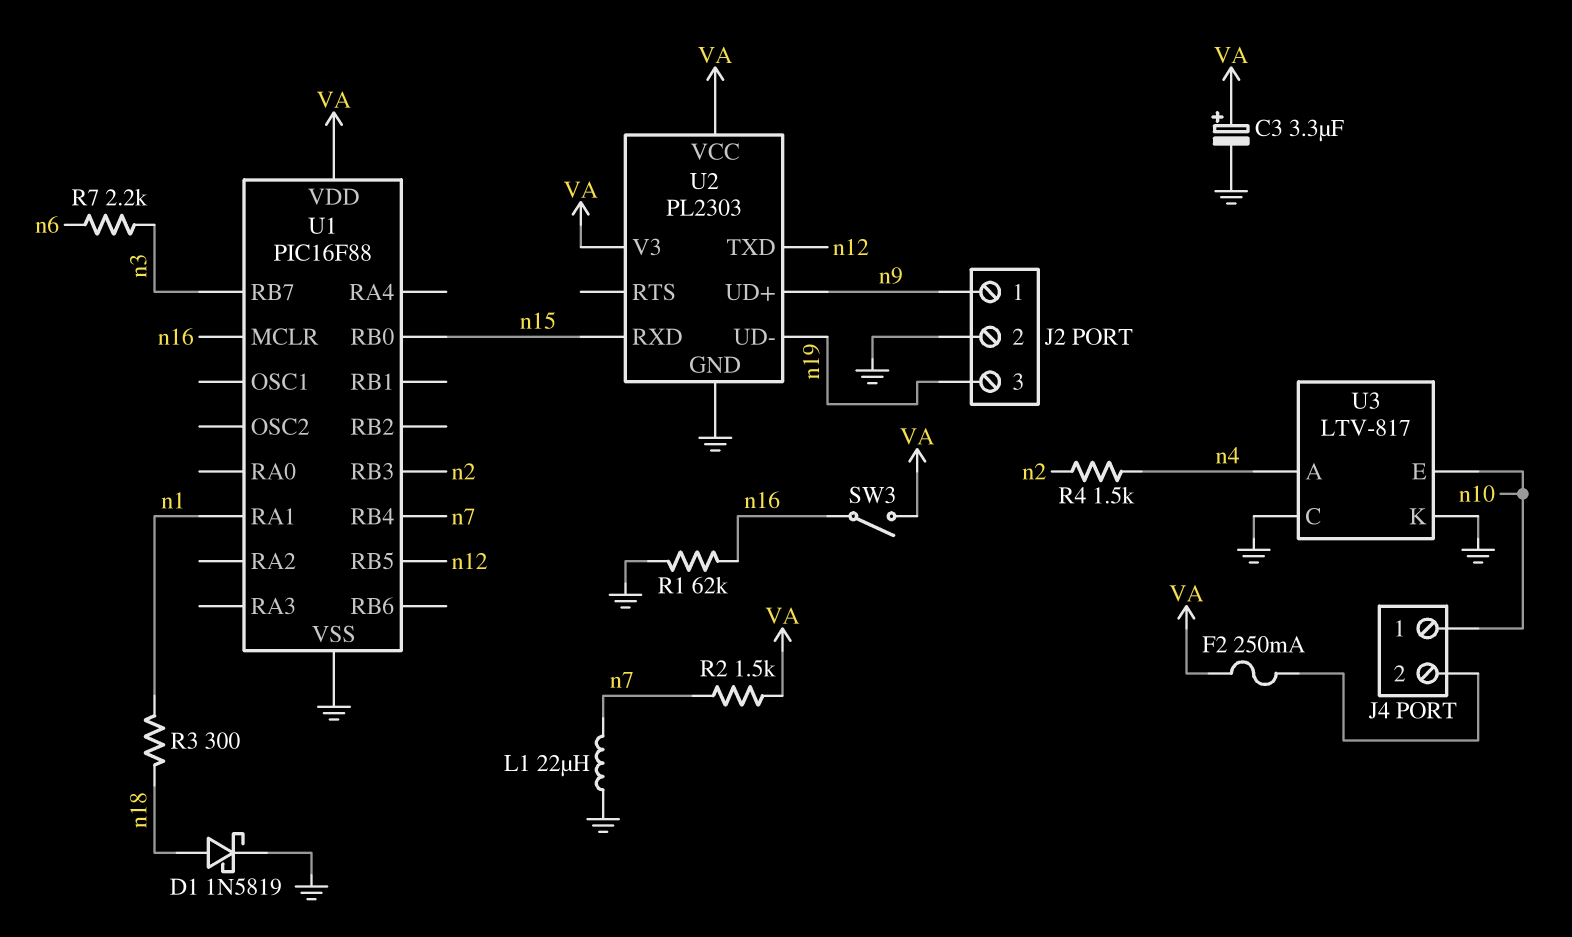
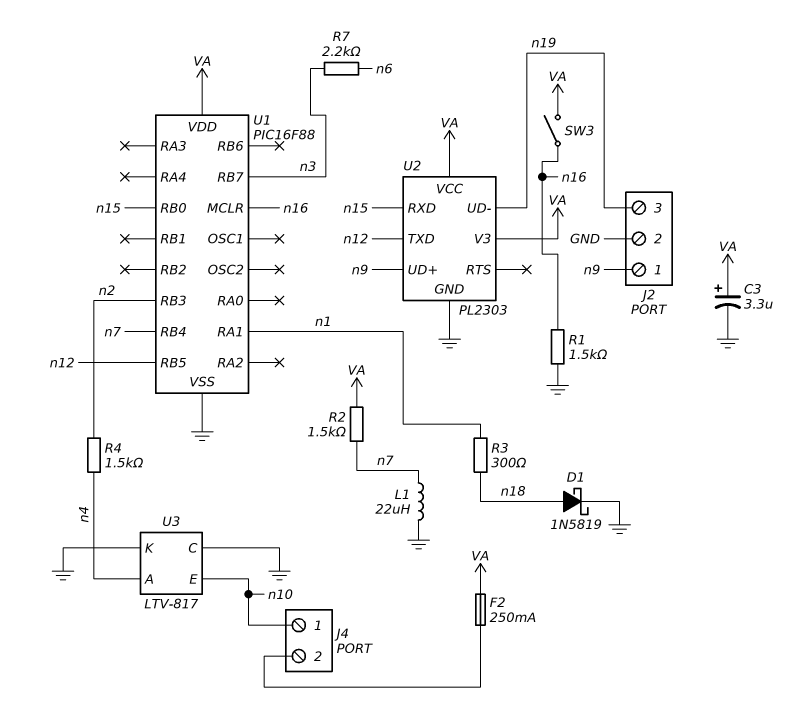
R1: 62k (GND, n16) -> 1.5k (GND, n16)

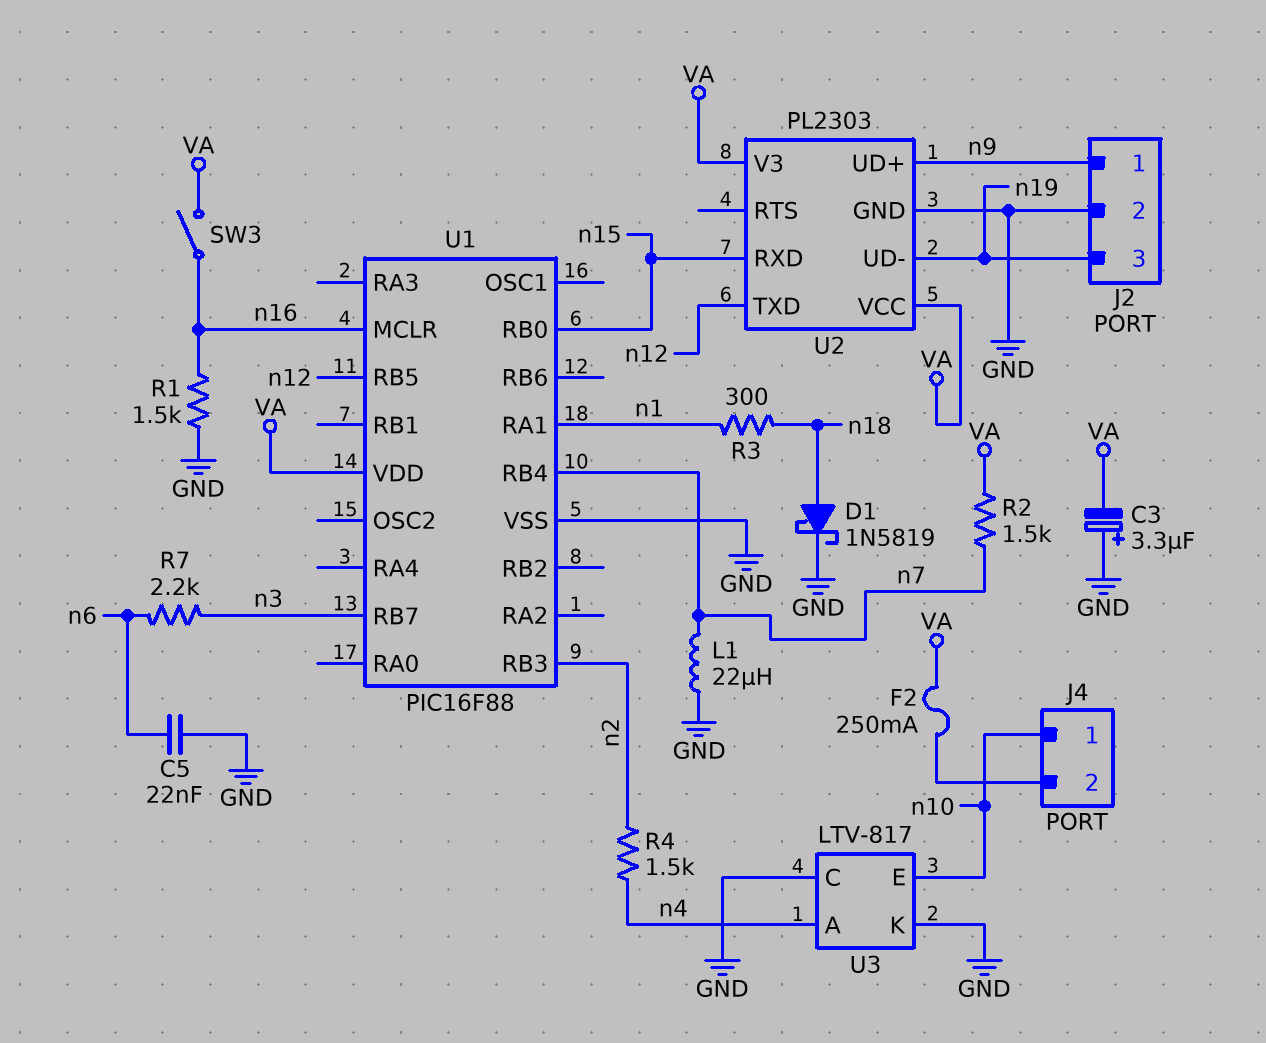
C3: 3.3uF (plus VA, minus GND) -> 3.3uF (plus GND, minus VA)
C5: none -> 22nF (GND, n6)

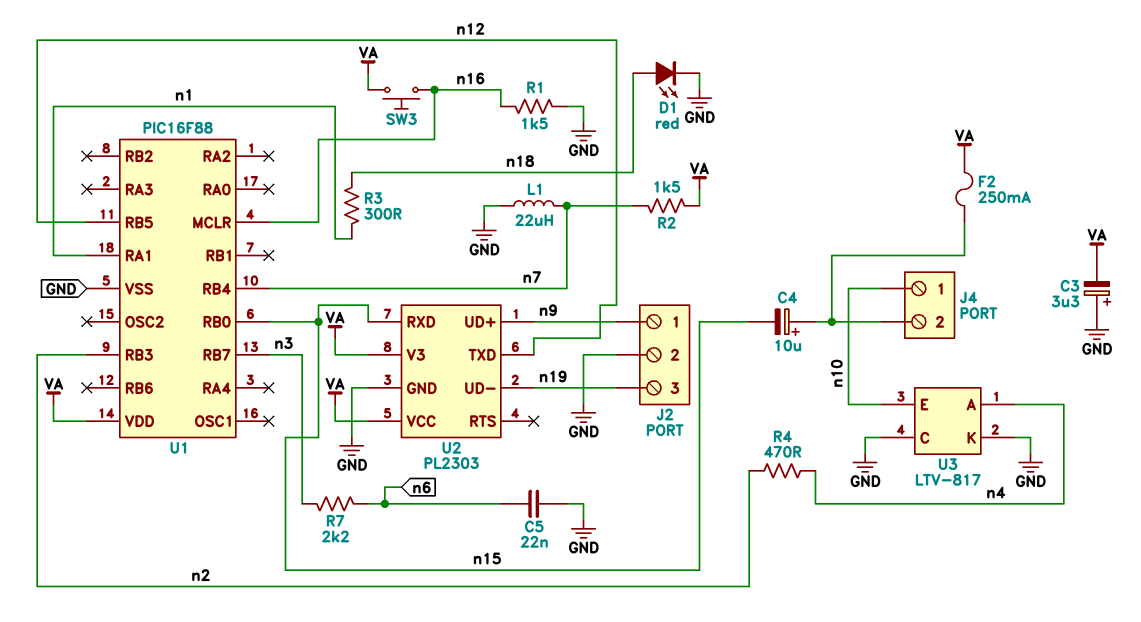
C4: none -> 10uF (plus J4/2, minus n15)
D1: schottky 1N5819 (A n18, K GND) -> LED red (A n18, K GND)
R4: 1.5k (n2, n4) -> 470 (n2, n4)
SW3: switch (VA, n16) -> button (VA, n16)

